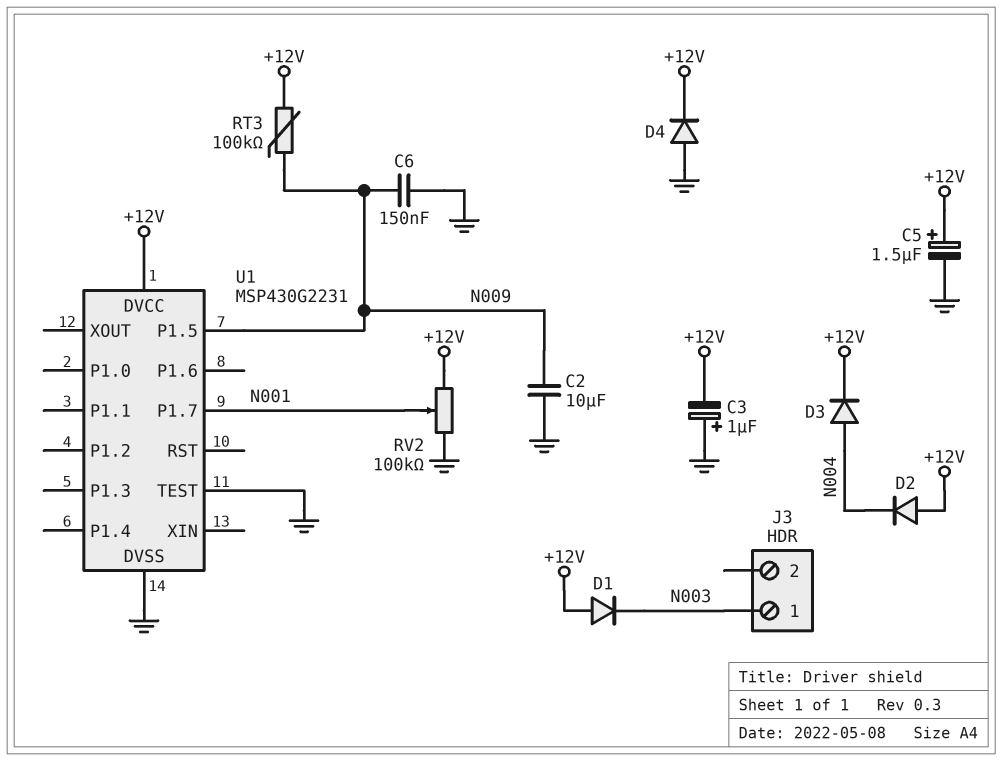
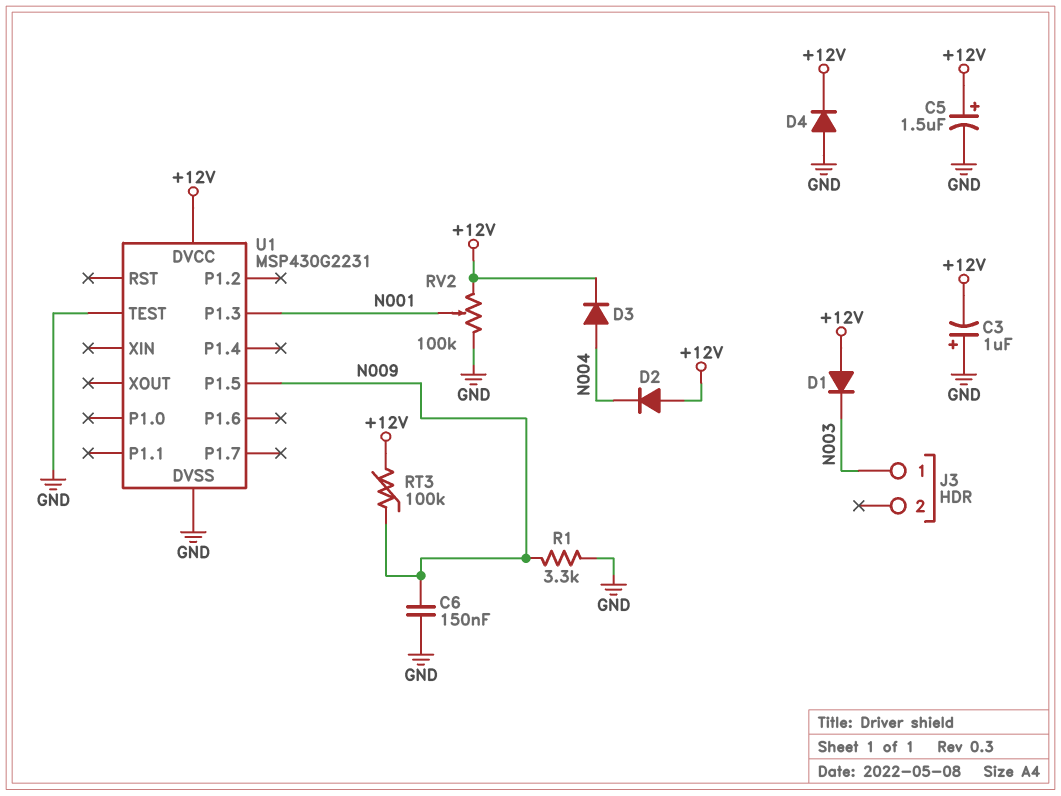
C2: 10uF (GND, N009) -> none
R1: none -> 3.3k (GND, N009)
U1 pin P1.3: none -> N001
U1 pin P1.7: N001 -> none

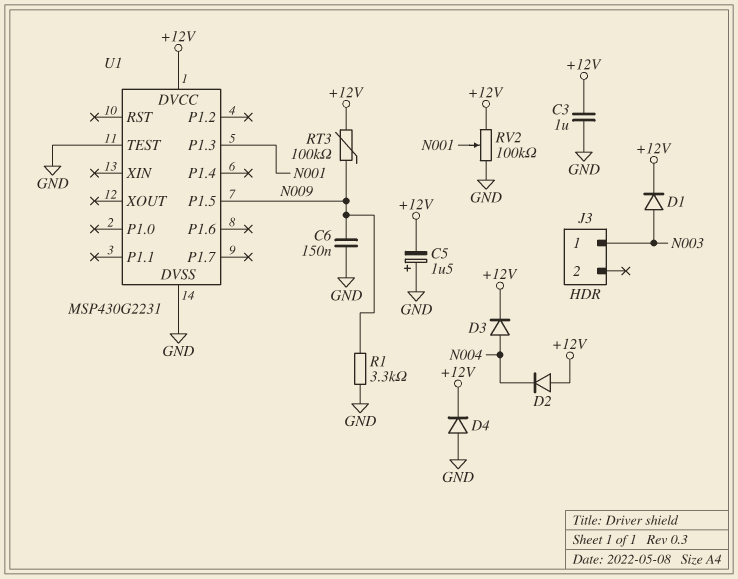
C3: 1uF (plus GND, minus +12V) -> 1uF (+12V, GND)
C5: 1.5uF (plus +12V, minus GND) -> 1.5uF (plus GND, minus +12V)
D1: diode (A +12V, K N003) -> diode (A N003, K +12V)

